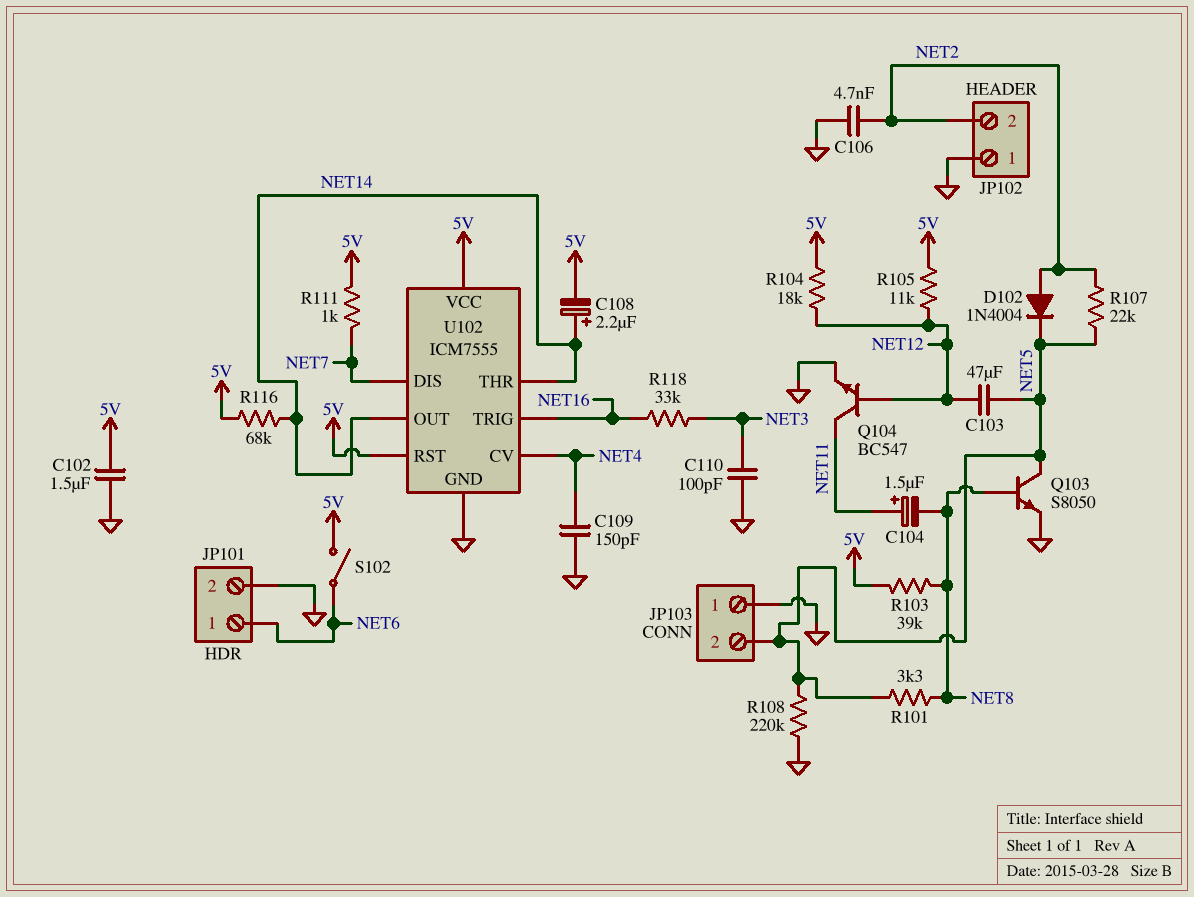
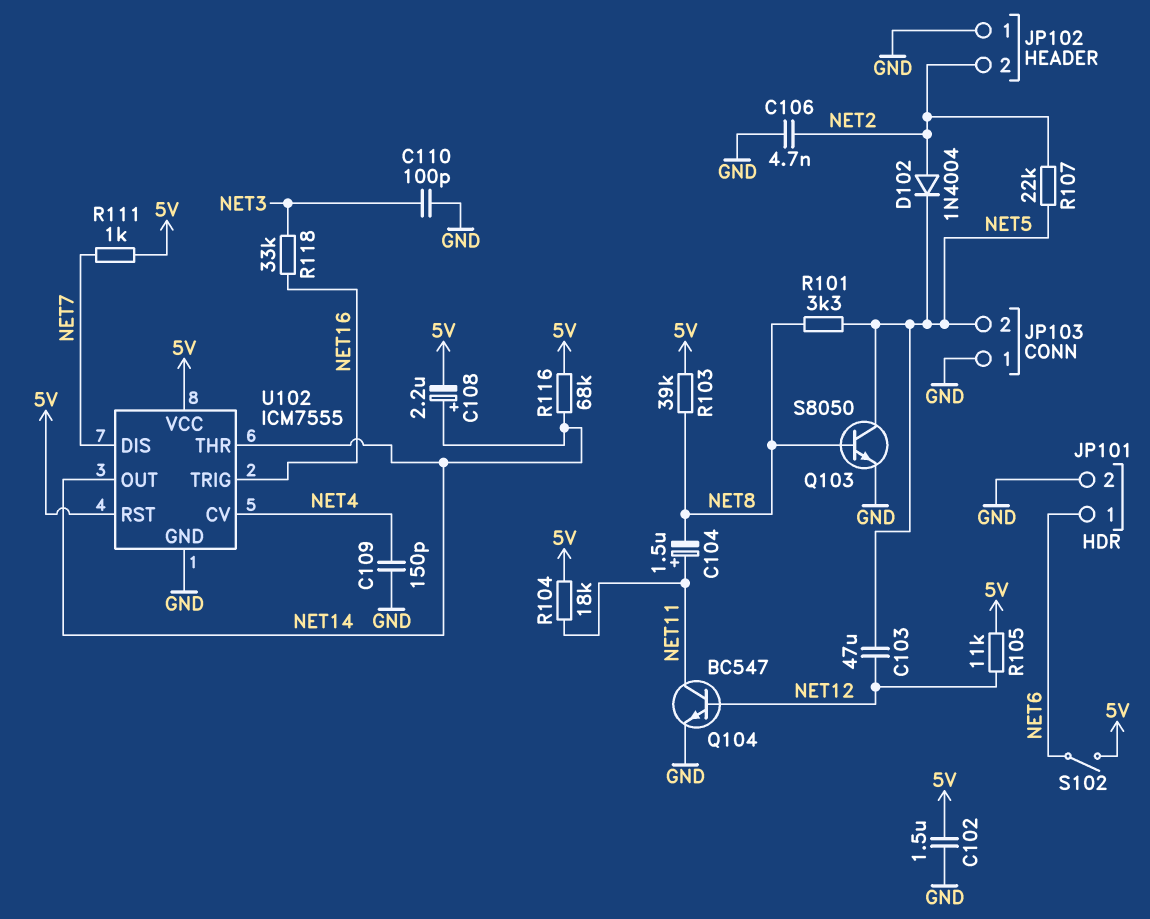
R104: 18k (5V, NET12) -> 18k (5V, NET11)
R108: 220k (GND, NET5) -> none

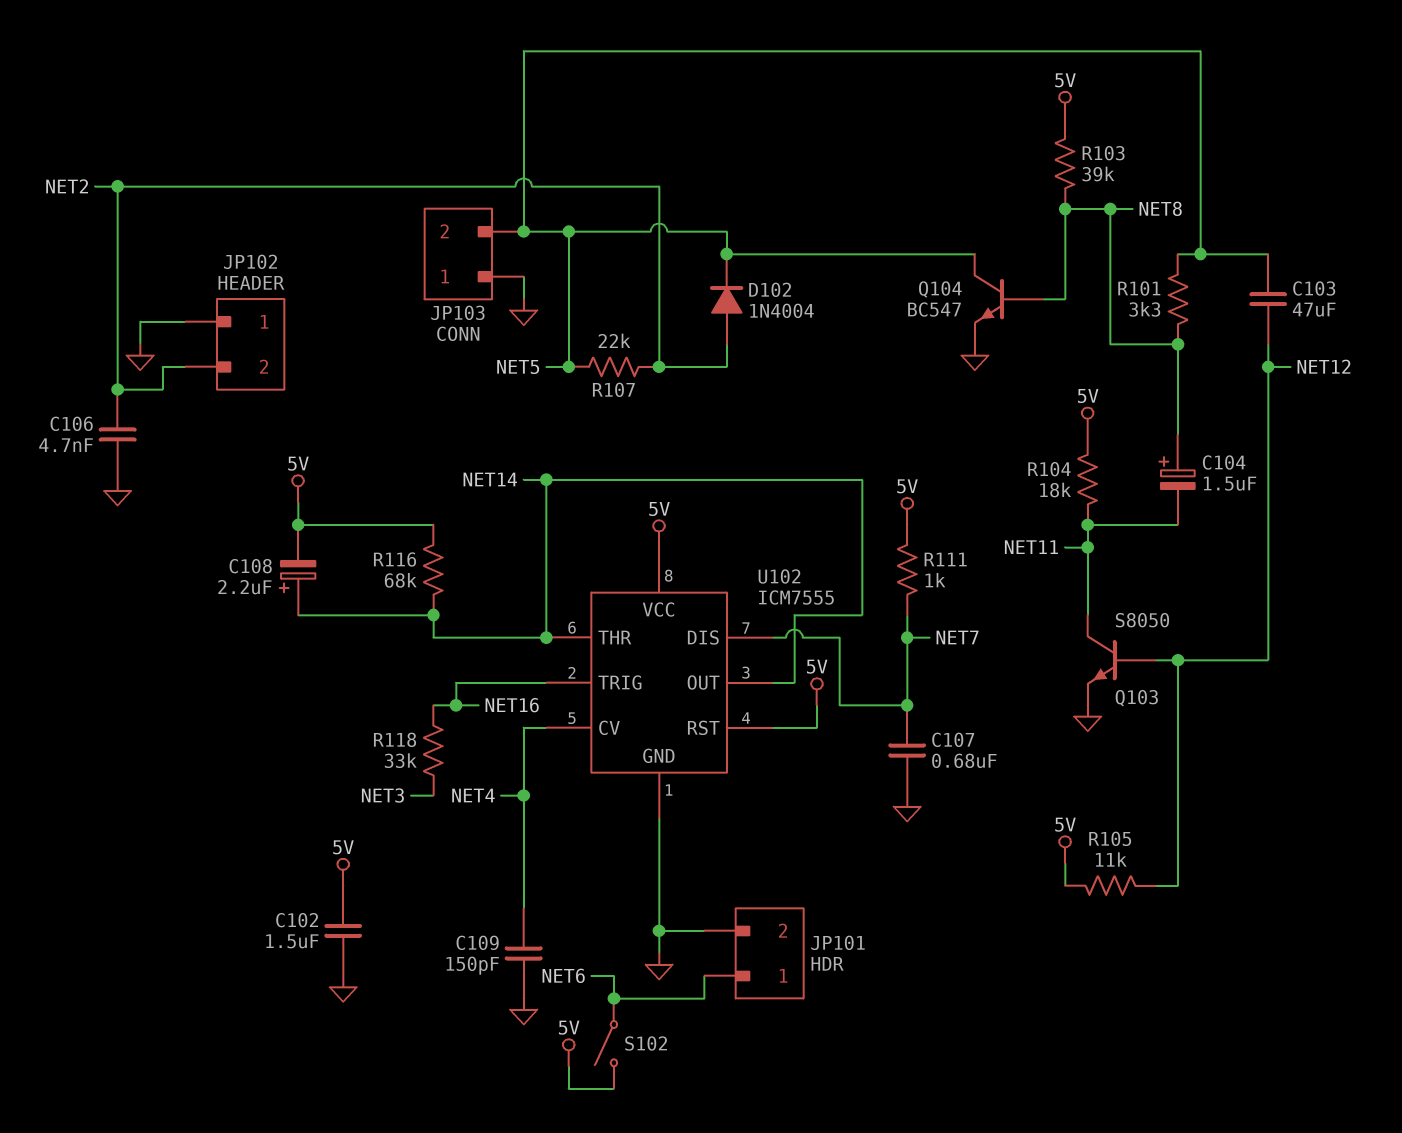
C104: 1.5uF (plus NET11, minus NET8) -> 1.5uF (plus NET8, minus NET11)
C107: none -> 680nF (GND, NET7)
C110: 100pF (GND, NET3) -> none
Q103: NPN S8050 (B NET8, C NET5, E GND) -> NPN S8050 (B NET12, C NET11, E GND)
Q104: NPN BC547 (B NET12, C NET11, E GND) -> NPN BC547 (B NET8, C NET5, E GND)

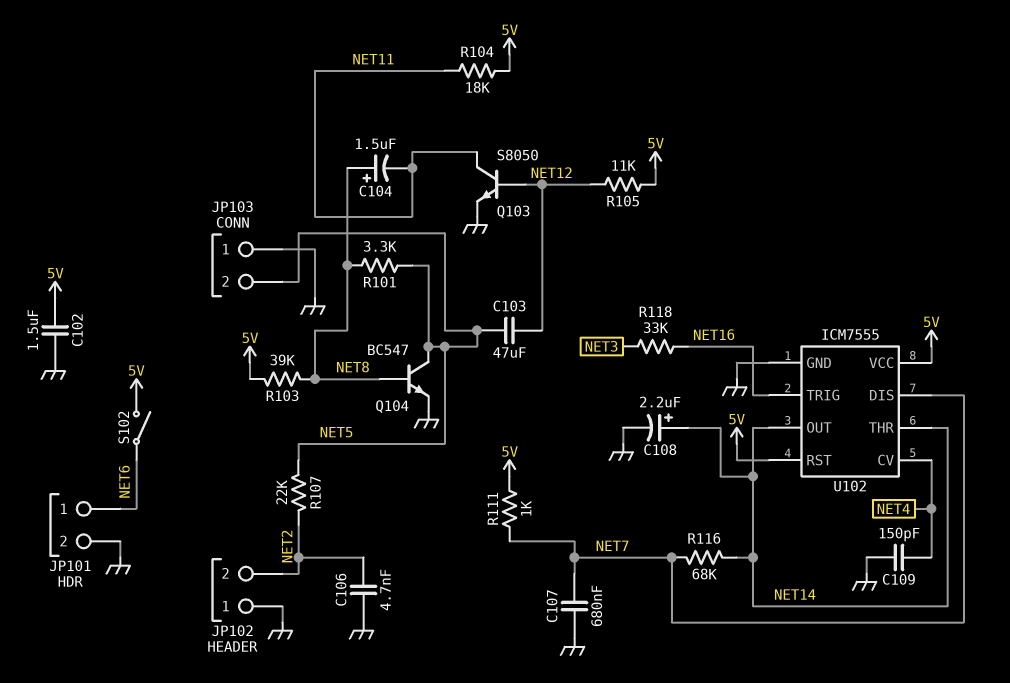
C108: 2.2uF (plus NET14, minus 5V) -> 2.2uF (plus NET14, minus GND)
D102: diode 1N4004 (A NET2, K NET5) -> none
R116: 68k (5V, NET14) -> 68k (NET7, NET14)

